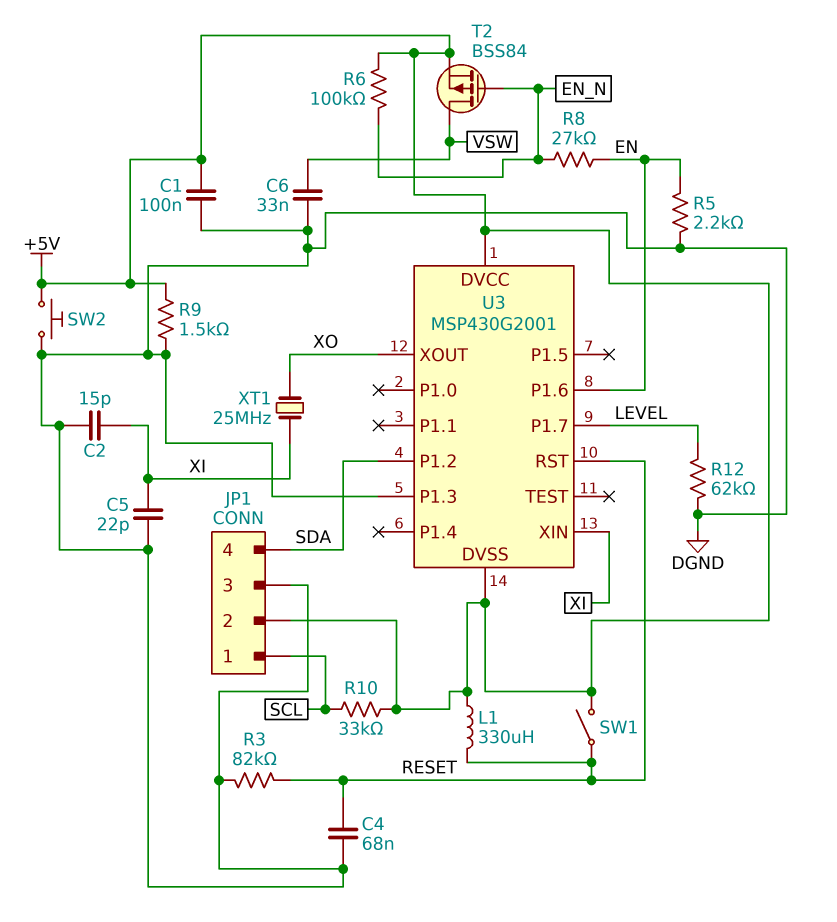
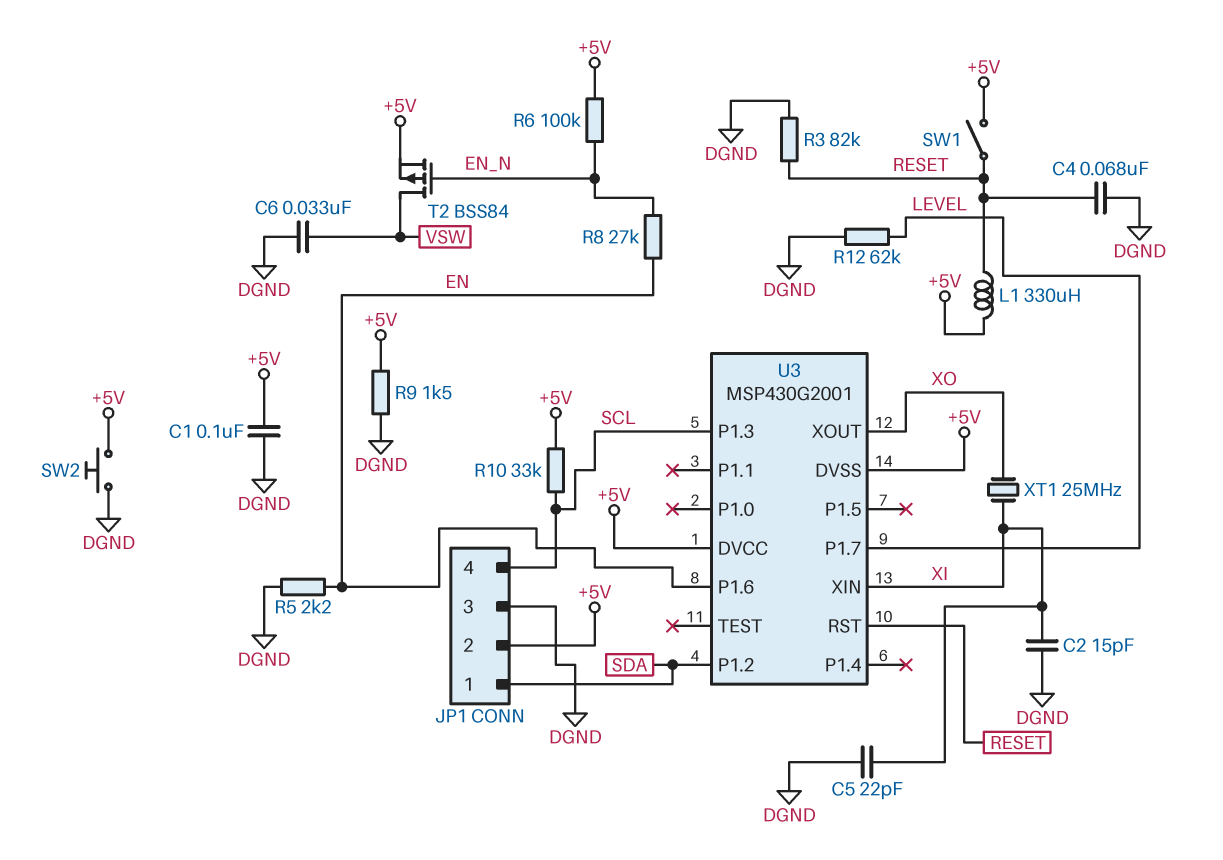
JP1 pin 1: SCL -> SDA
JP1 pin 4: SDA -> SCL
U3 pin P1.3: DGND -> SCL

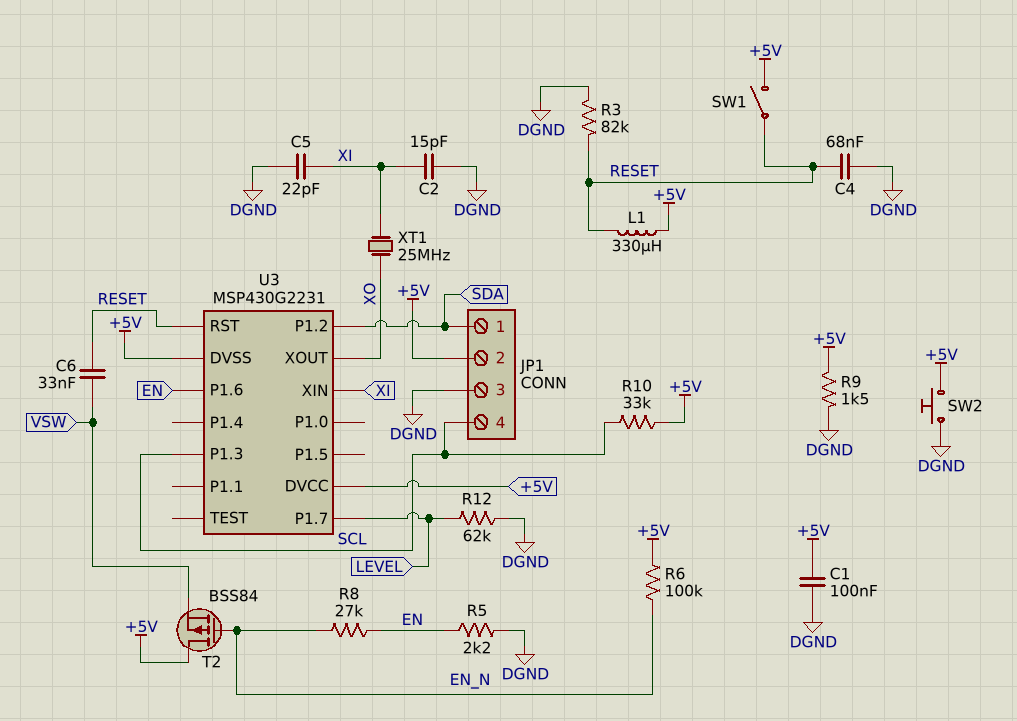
C6: 33nF (DGND, VSW) -> 33nF (RESET, VSW)
T2: PMOS BSS84 (G EN_N, D VSW, S +5V) -> PMOS BSS84 (G EN_N, D +5V, S VSW)
U3: MSP430G2001 -> MSP430G2231

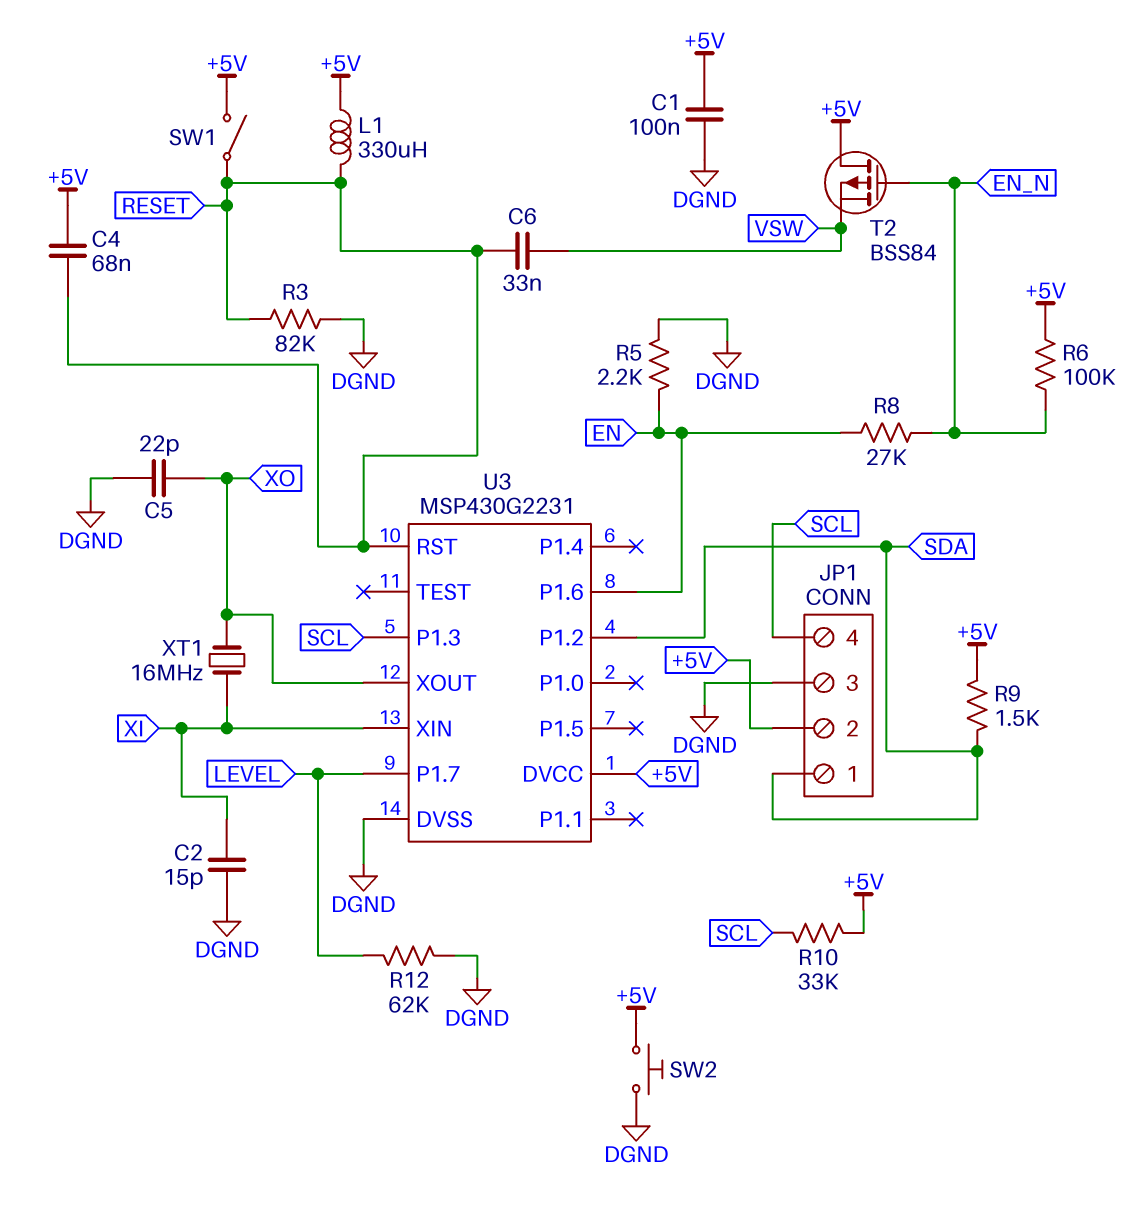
C4: 68nF (DGND, RESET) -> 68nF (+5V, RESET)
C5: 22pF (DGND, XI) -> 22pF (DGND, XO)
R9: 1.5k (+5V, DGND) -> 1.5k (+5V, SDA)
U3 pin DVSS: +5V -> DGND
XT1: 25MHz (XI, XO) -> 16MHz (XI, XO)

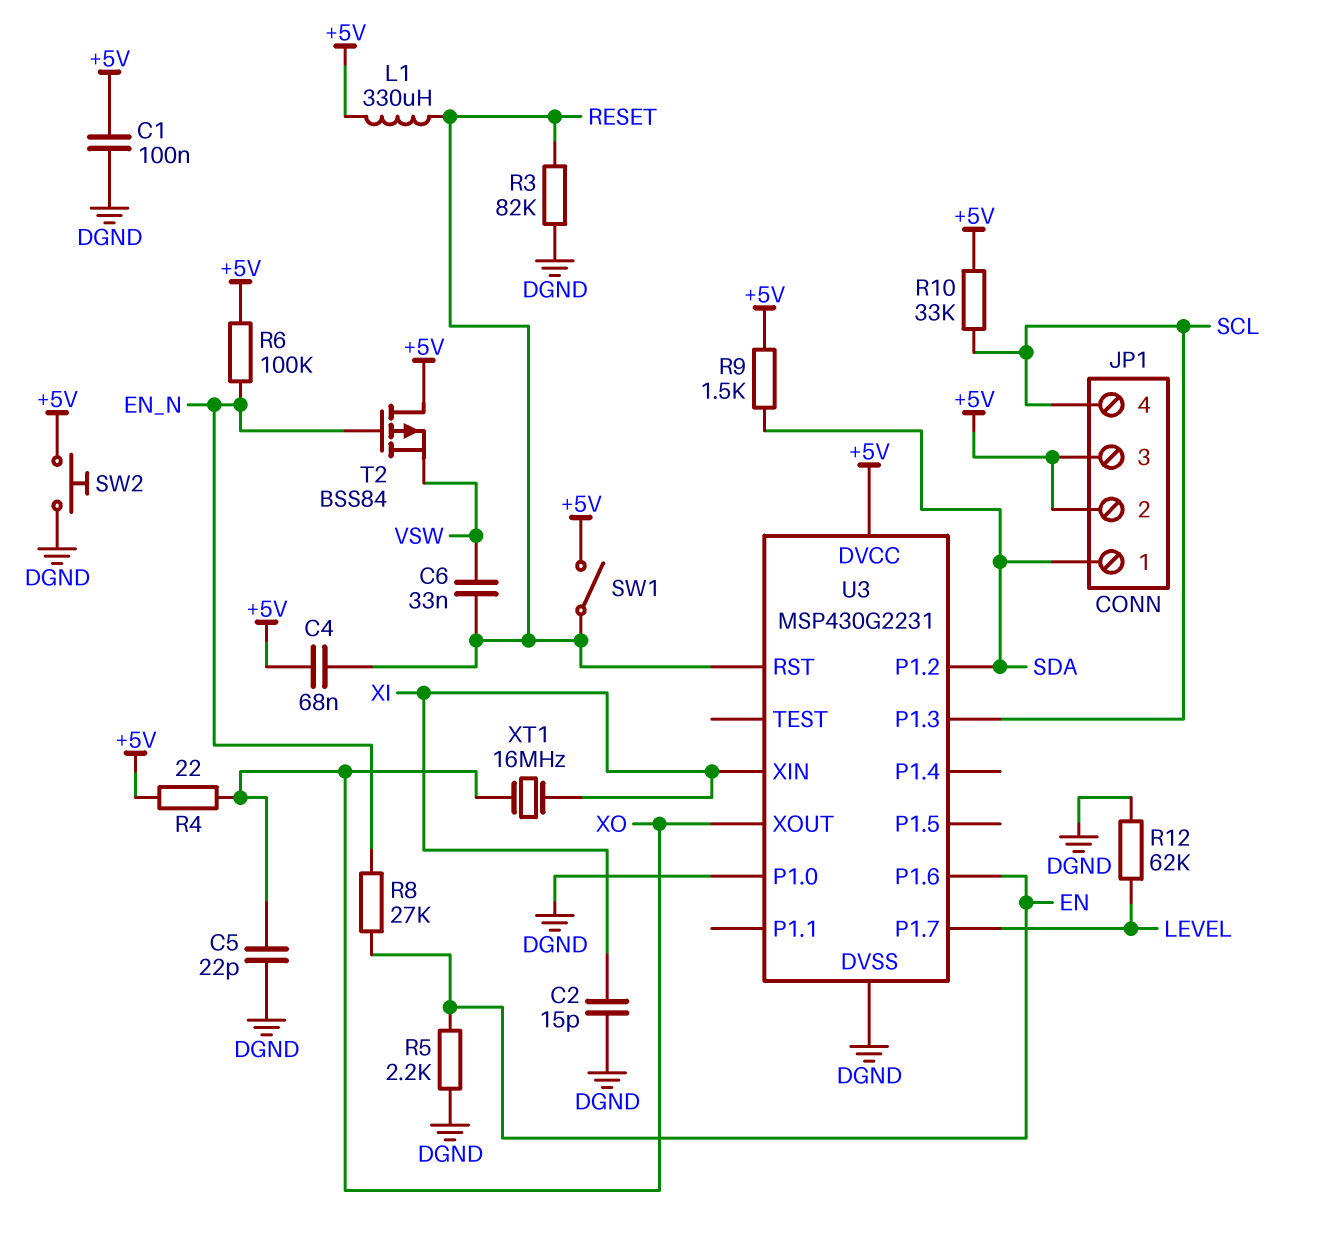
JP1 pin 3: DGND -> +5V
R4: none -> 22 (+5V, XO)
U3 pin P1.0: none -> DGND

